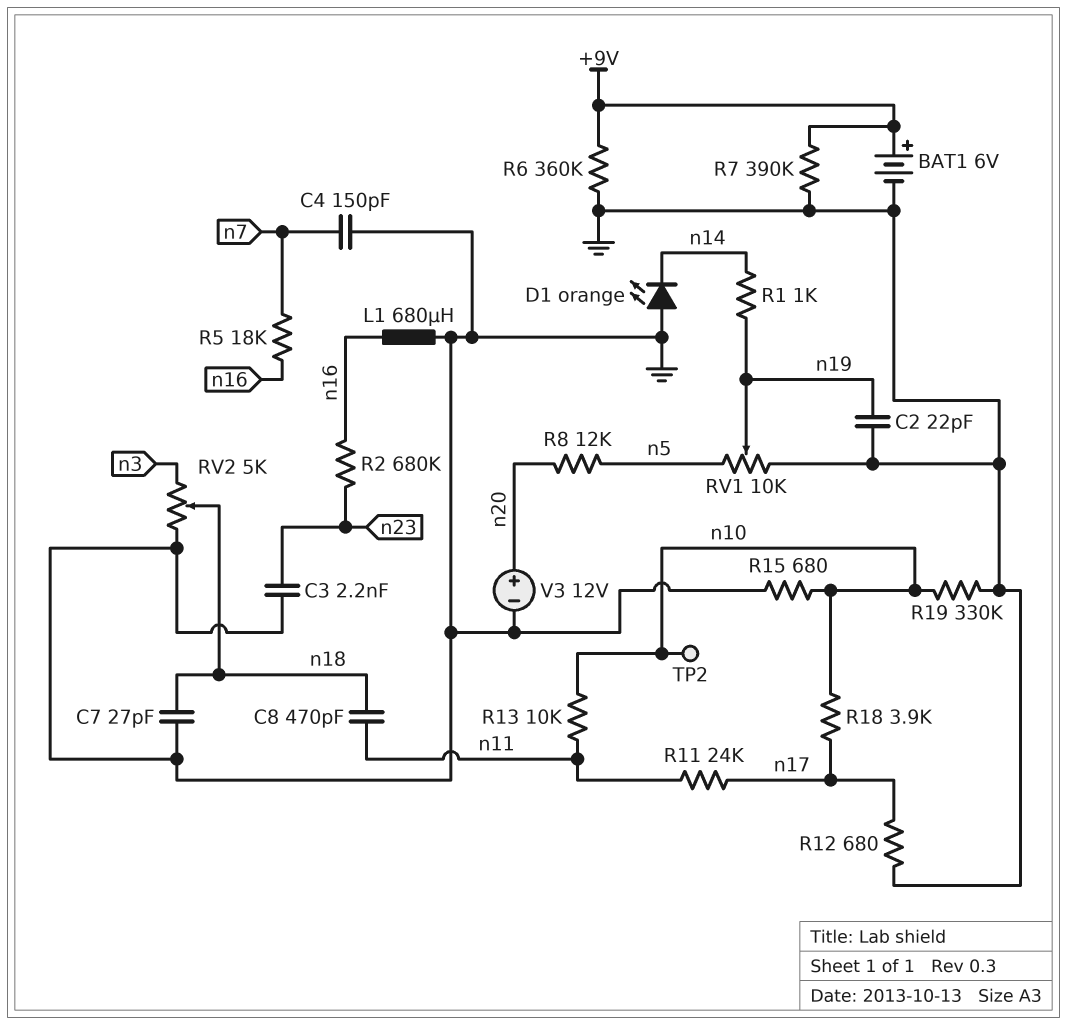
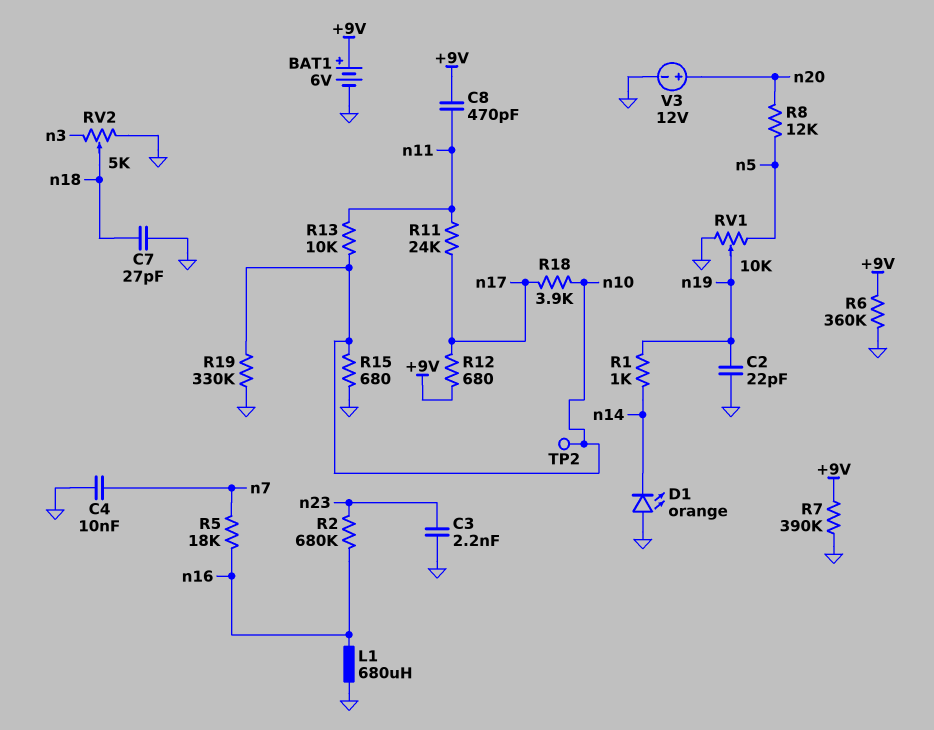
C4: 150pF (GND, n7) -> 10nF (GND, n7)
C8: 470pF (n11, n18) -> 470pF (+9V, n11)
R12: 680 (GND, n17) -> 680 (+9V, n17)

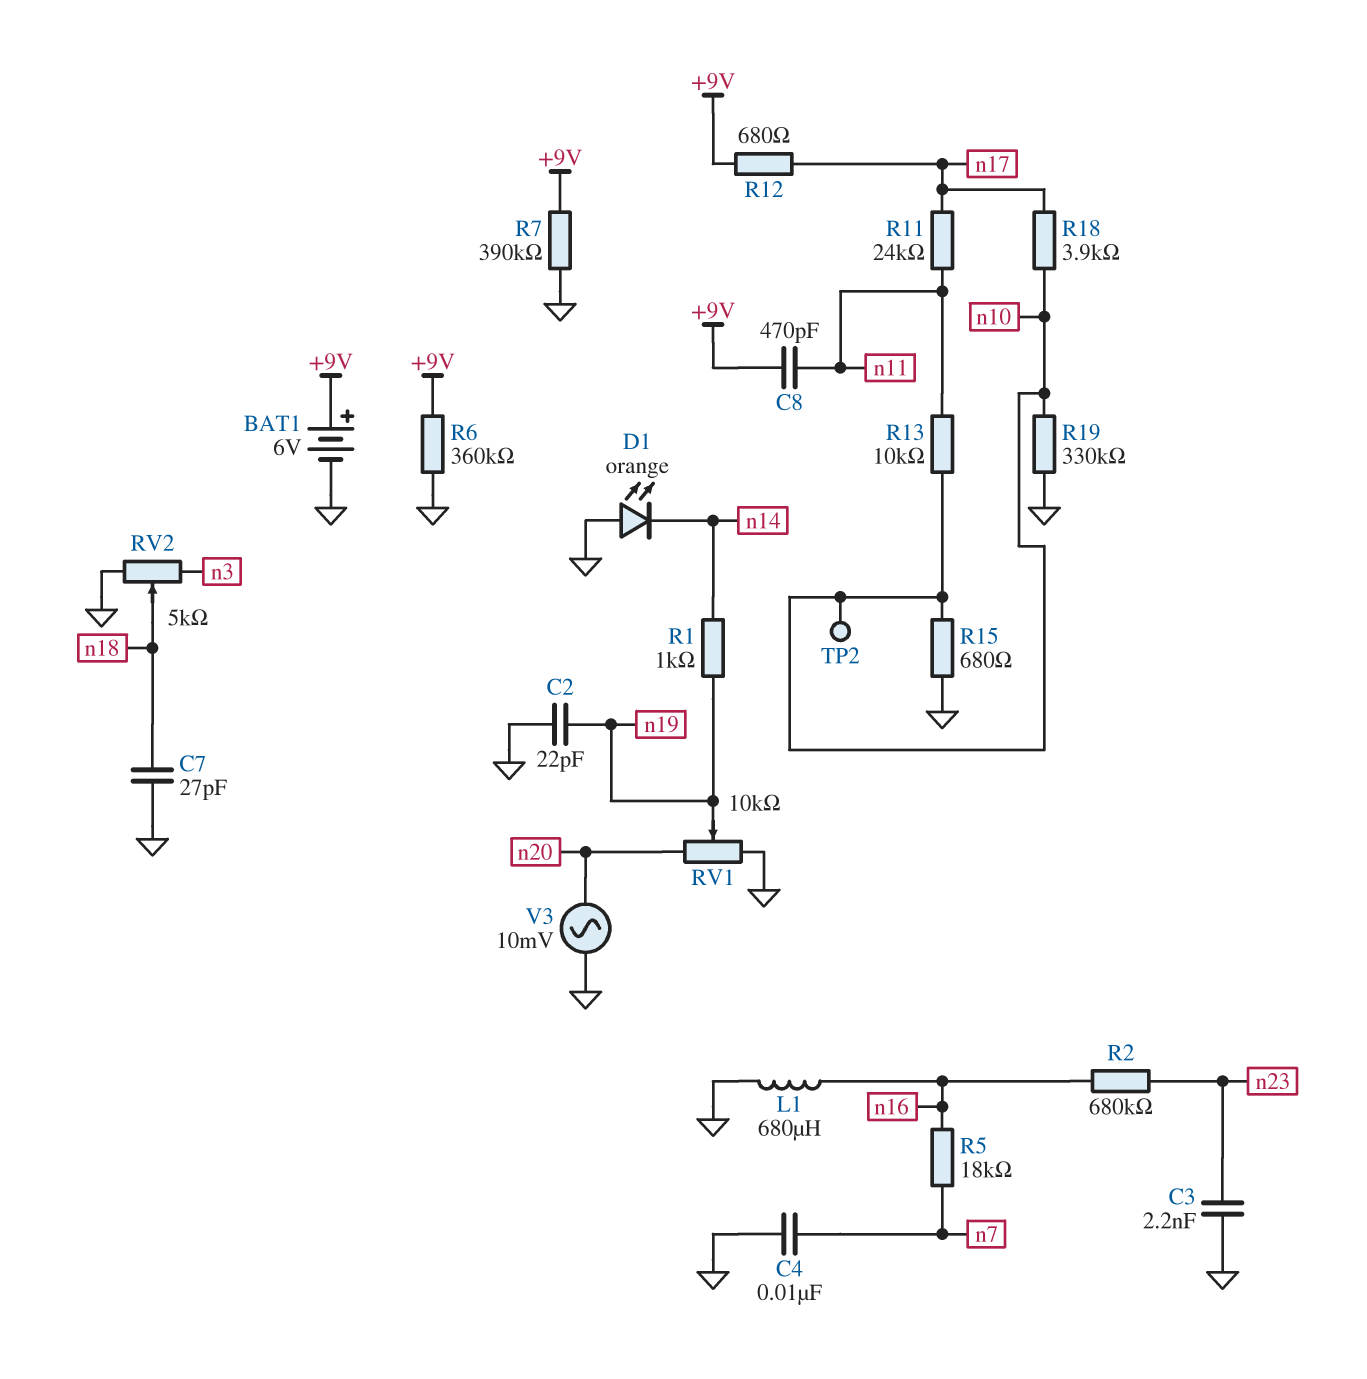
R8: 12k (n5, n20) -> none
RV1: 10k (GND, n5, wiper n19) -> 10k (GND, n20, wiper n19)
V3: 12V (plus n20, minus GND) -> AC 10mV (GND, n20)

